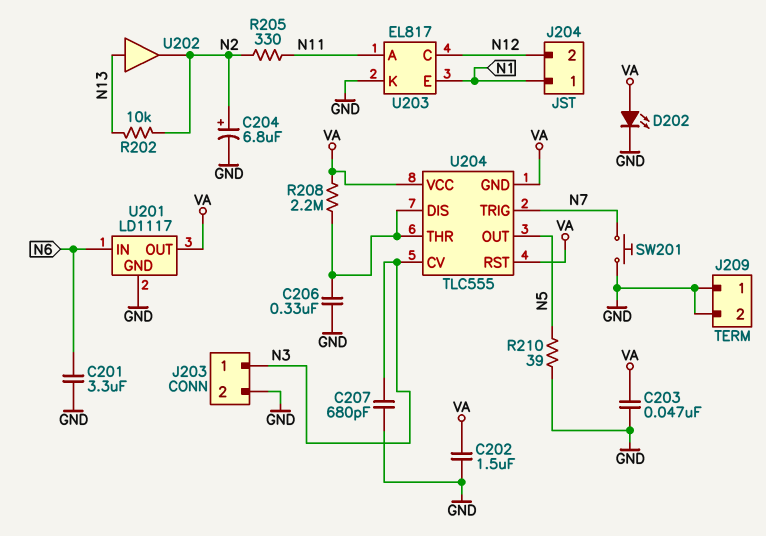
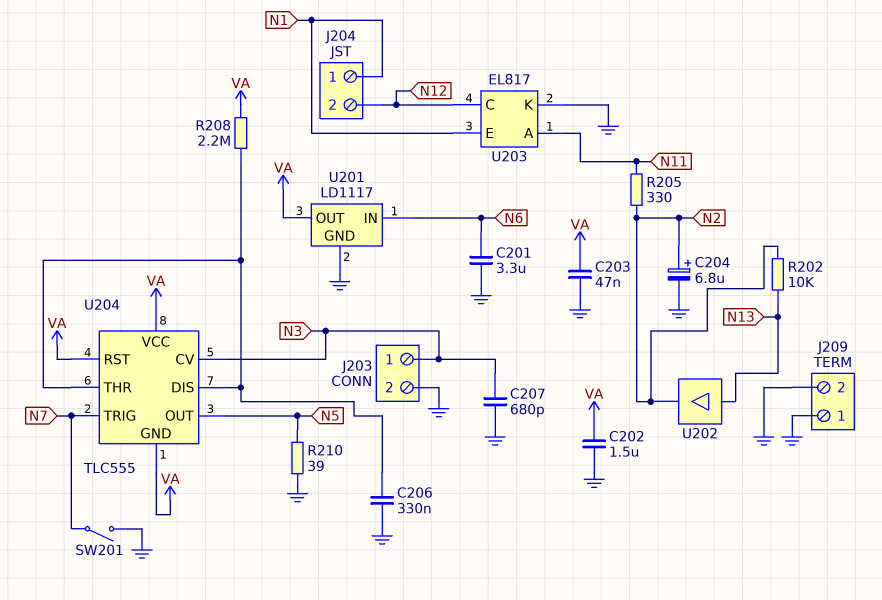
D202: LED (A VA, K GND) -> none
SW201: button (GND, N7) -> switch (GND, N7)

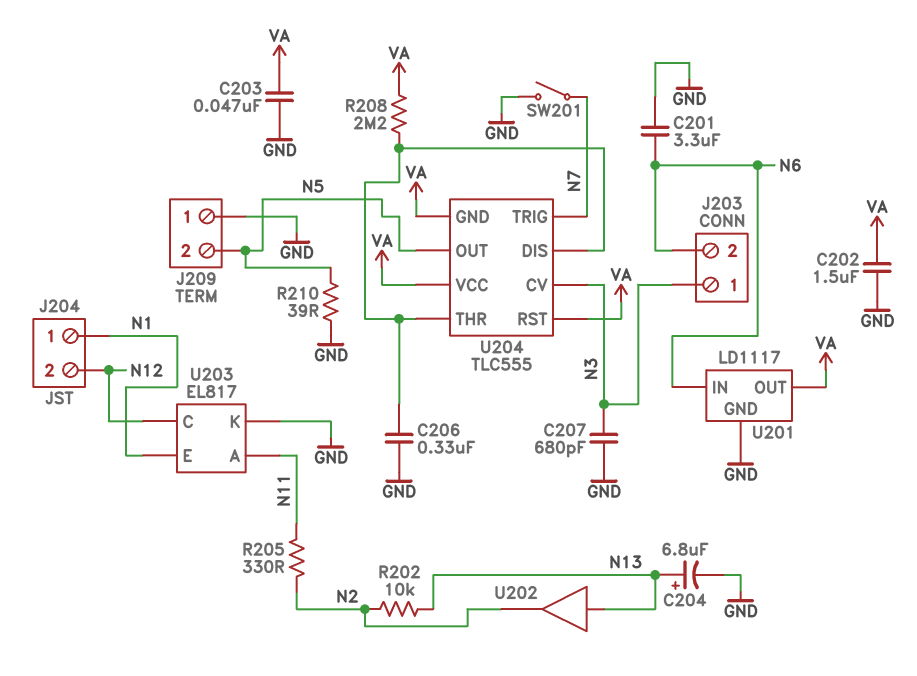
C204: 6.8uF (plus N2, minus GND) -> 6.8uF (plus N13, minus GND)
J203 pin 2: GND -> N6
J209 pin 2: GND -> N5

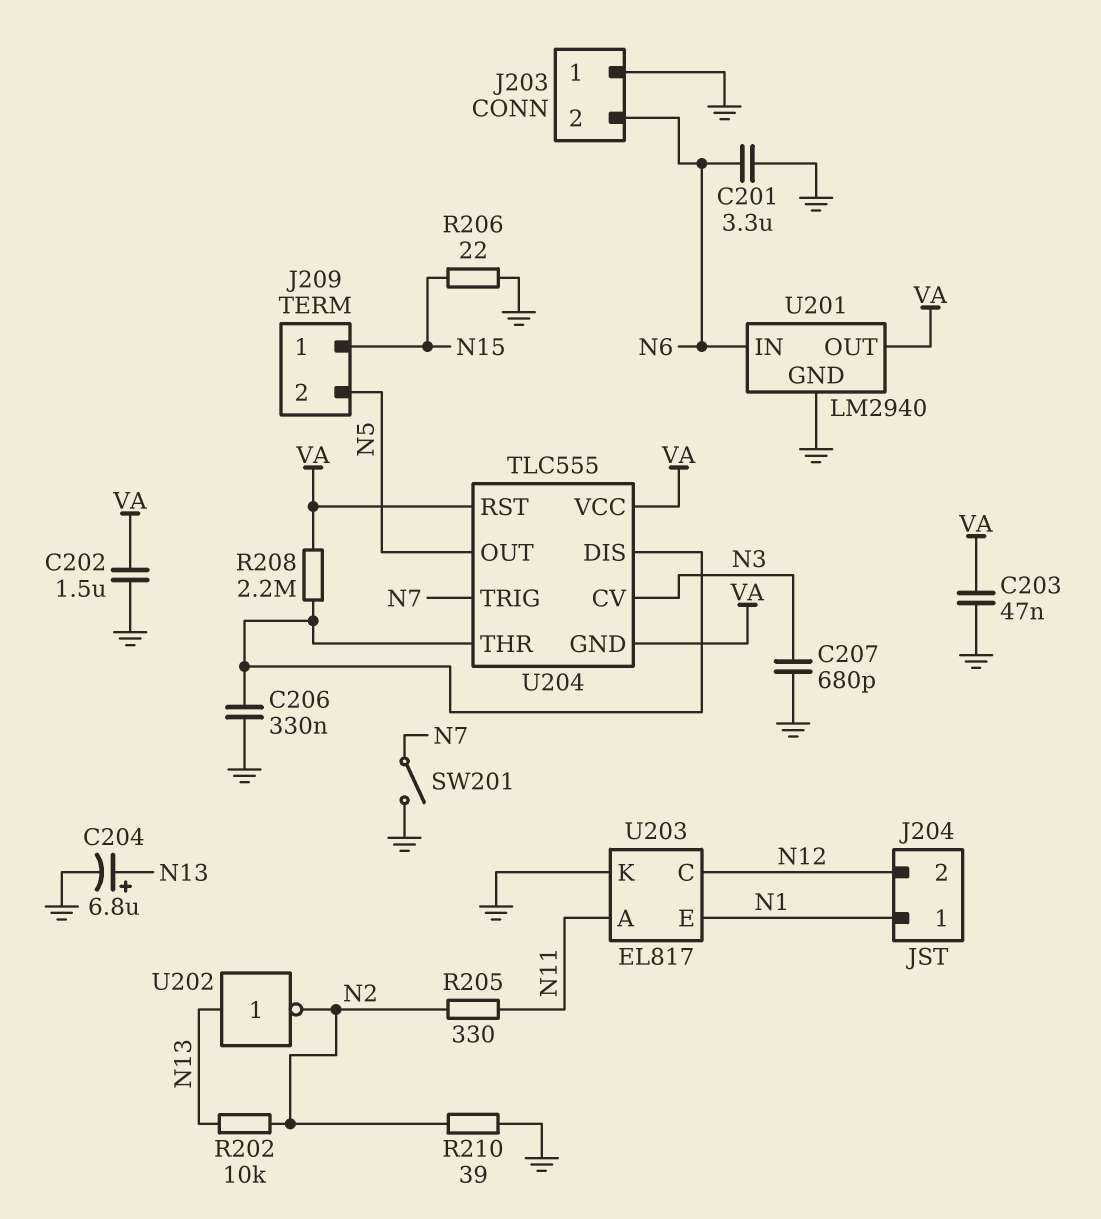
J203 pin 1: N3 -> GND
J209 pin 1: GND -> N15
R206: none -> 22 (GND, N15)
R210: 39 (GND, N5) -> 39 (GND, N2)
U201: LD1117 -> LM2940
U202: buffer (in N13, out N2) -> NOT (in N13, out N2)

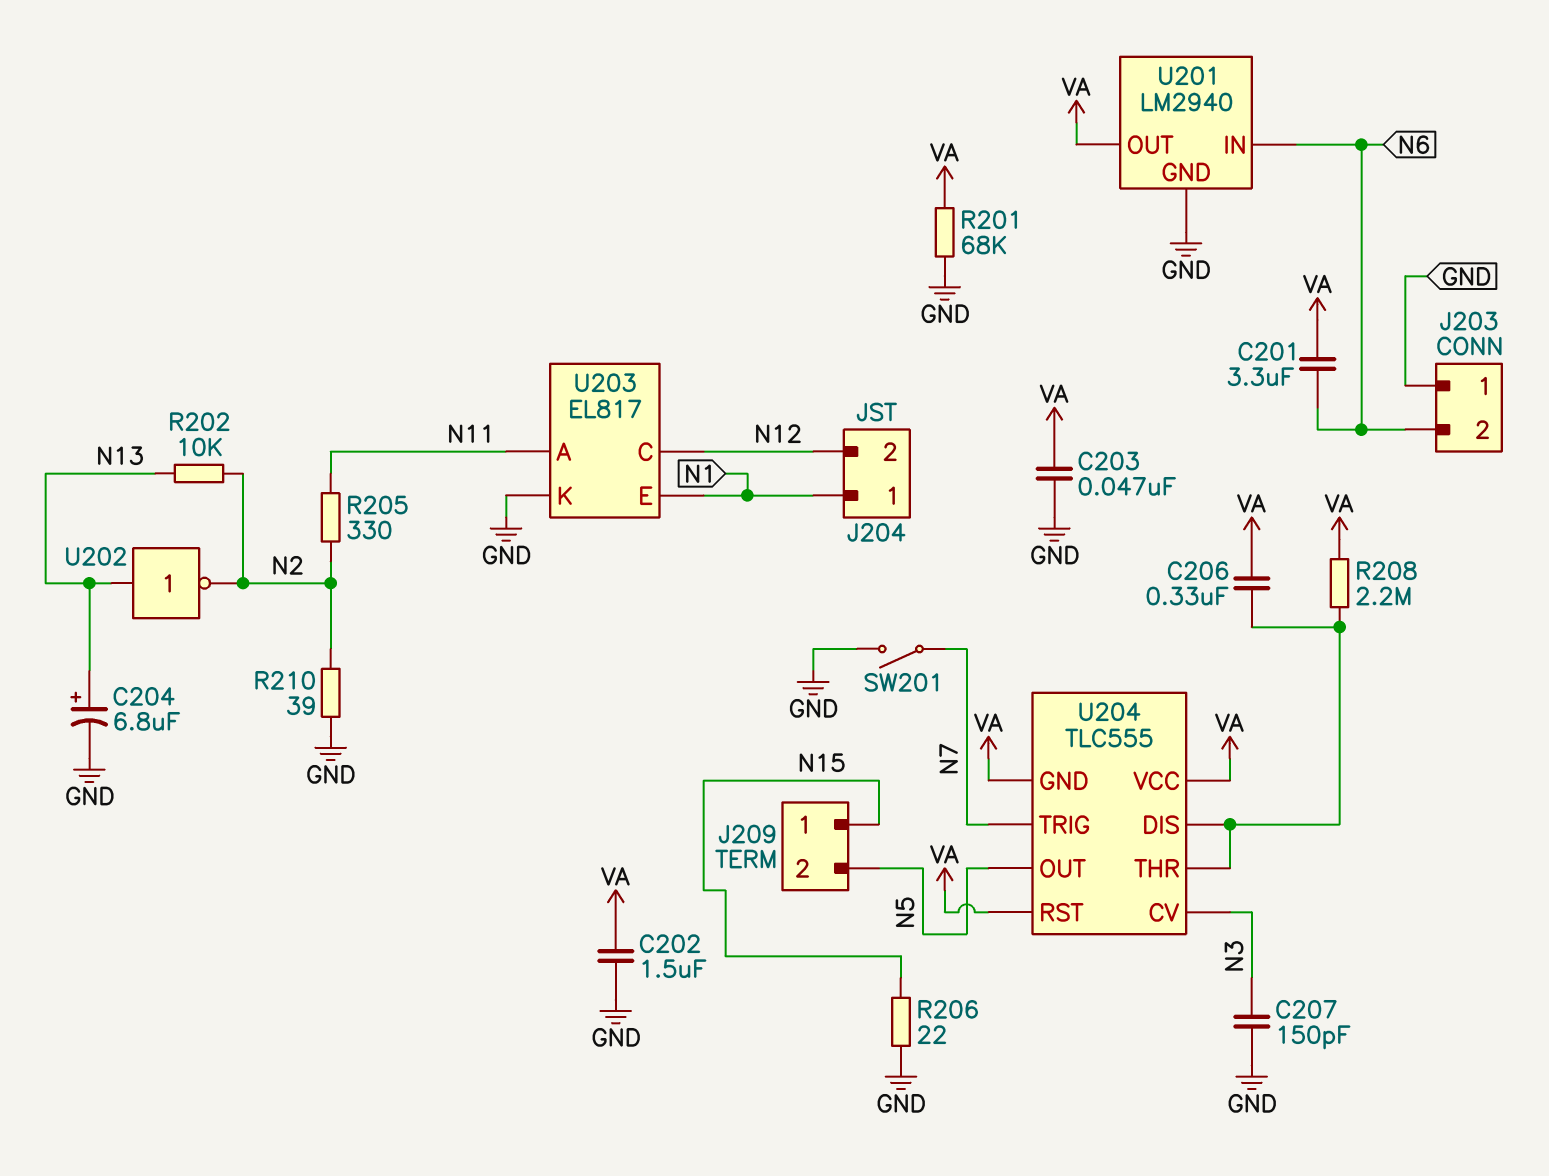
C201: 3.3uF (GND, N6) -> 3.3uF (N6, VA)
C206: 330nF (GND, U204/DIS) -> 330nF (U204/DIS, VA)
C207: 680pF (GND, N3) -> 150pF (GND, N3)
R201: none -> 68k (GND, VA)

